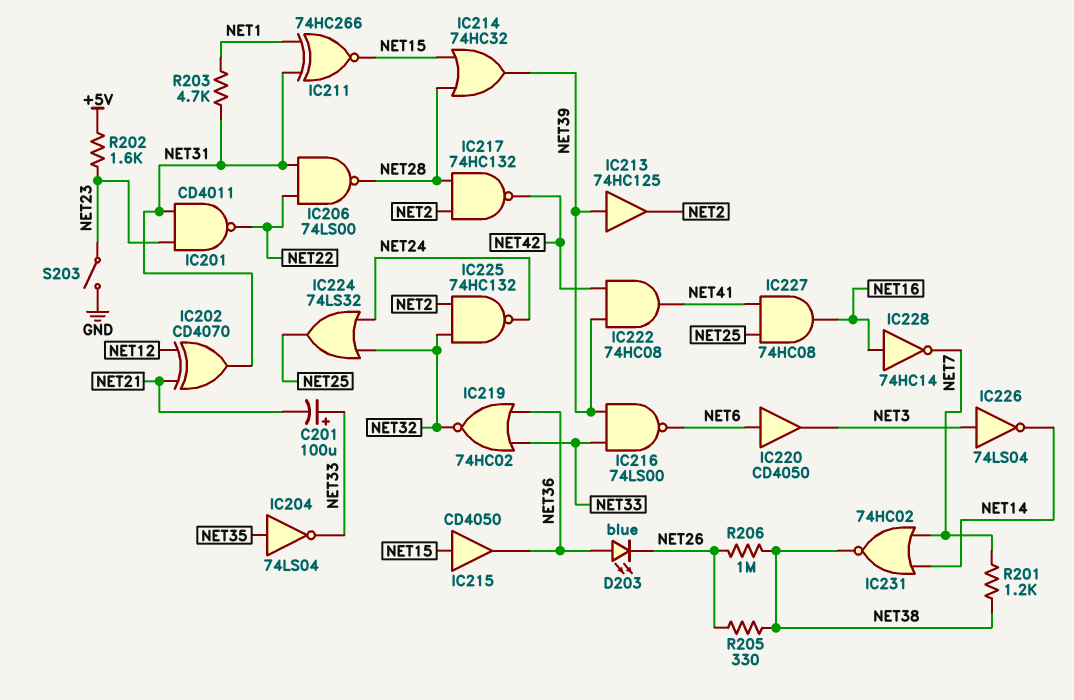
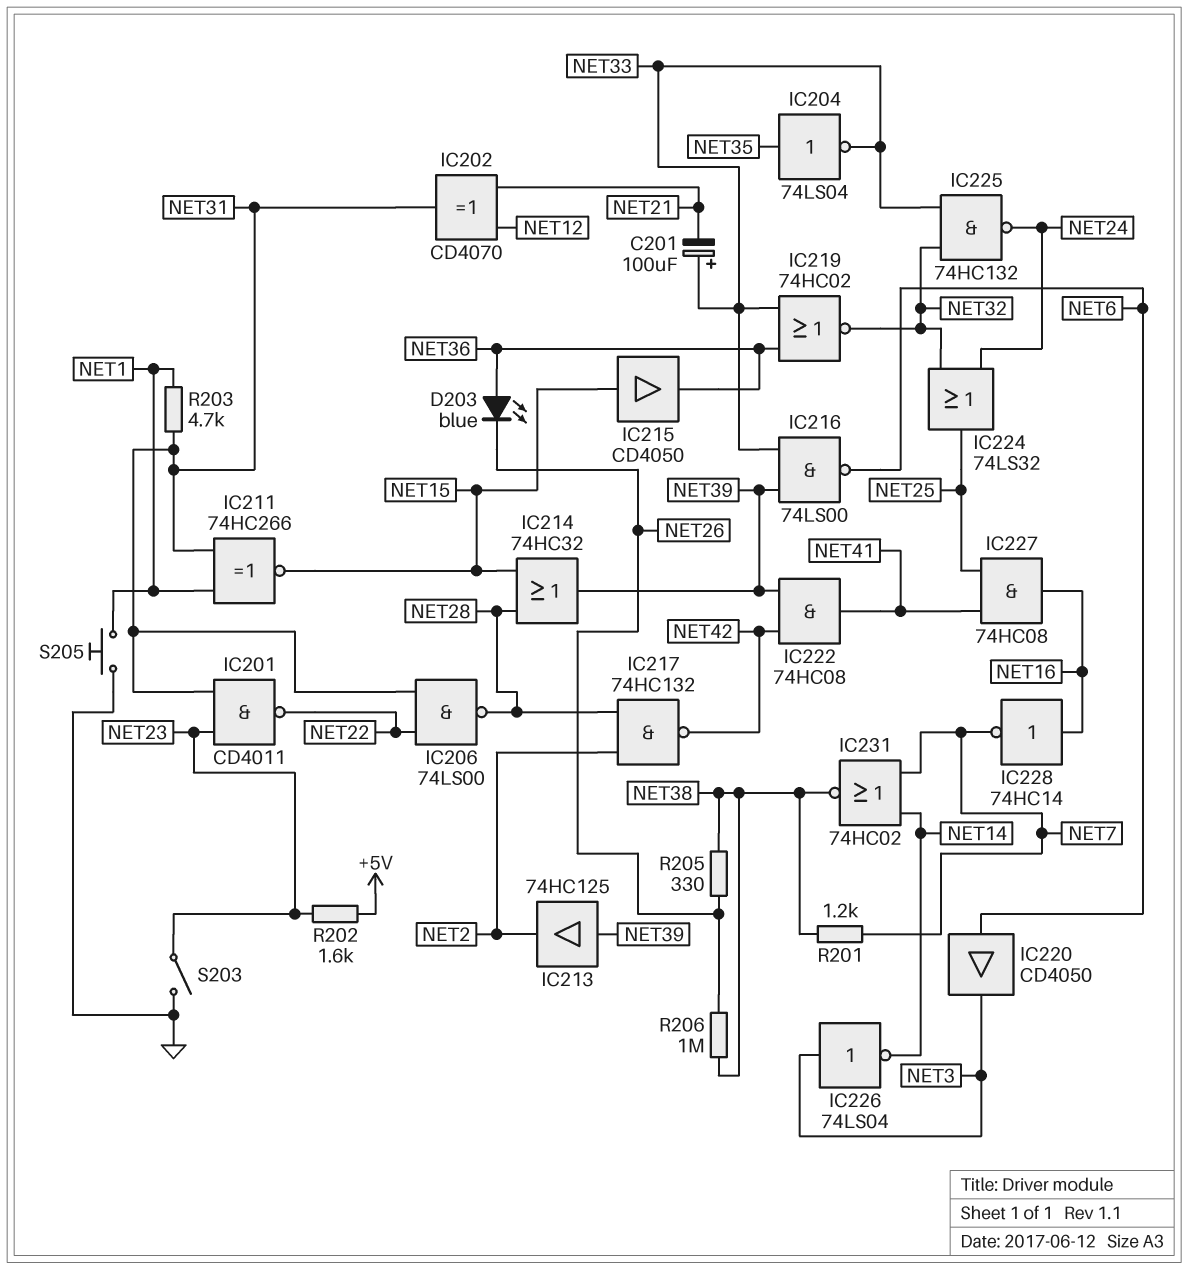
IC225: NAND 74HC132 (in NET2, in NET32, out NET24) -> NAND 74HC132 (in NET32, in NET33, out NET24)
S205: none -> button (GND, NET1)

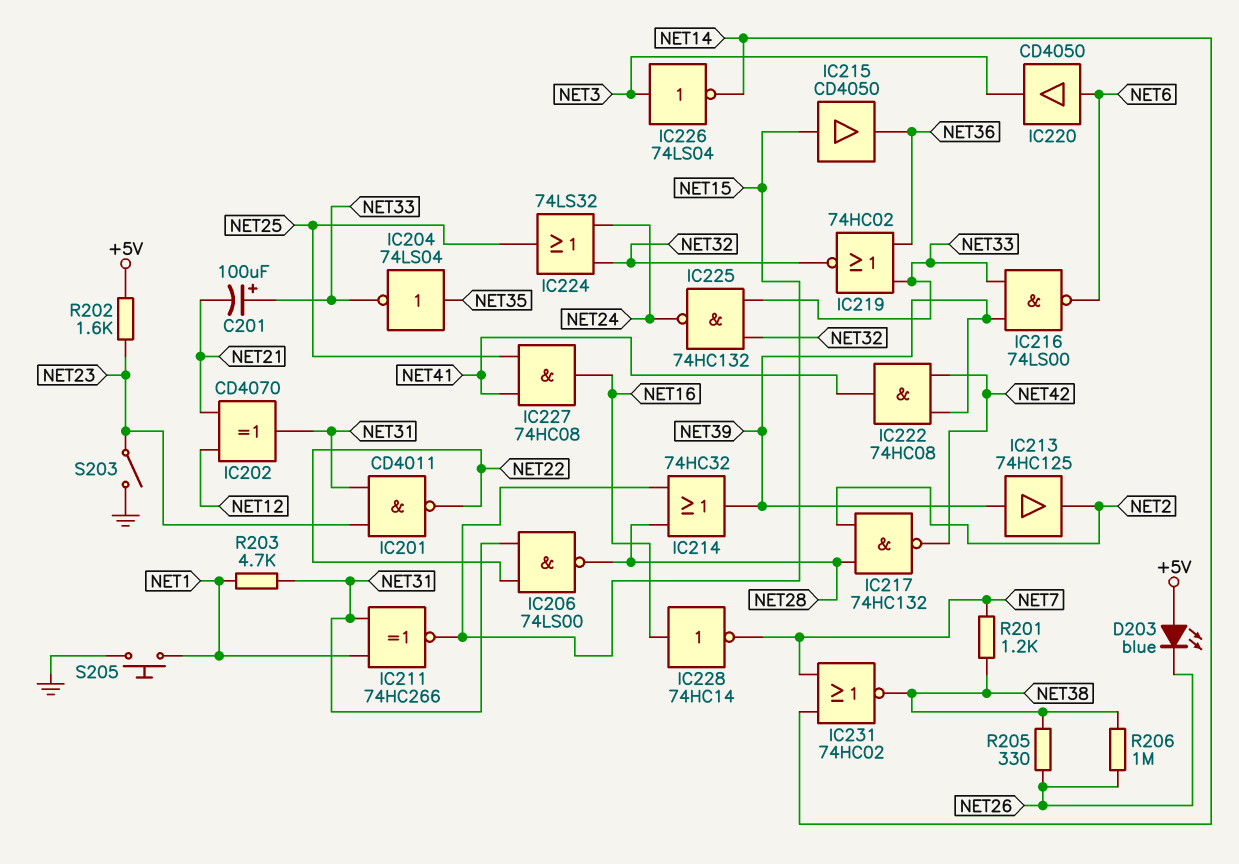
D203: LED blue (A NET36, K NET26) -> LED blue (A +5V, K NET26)

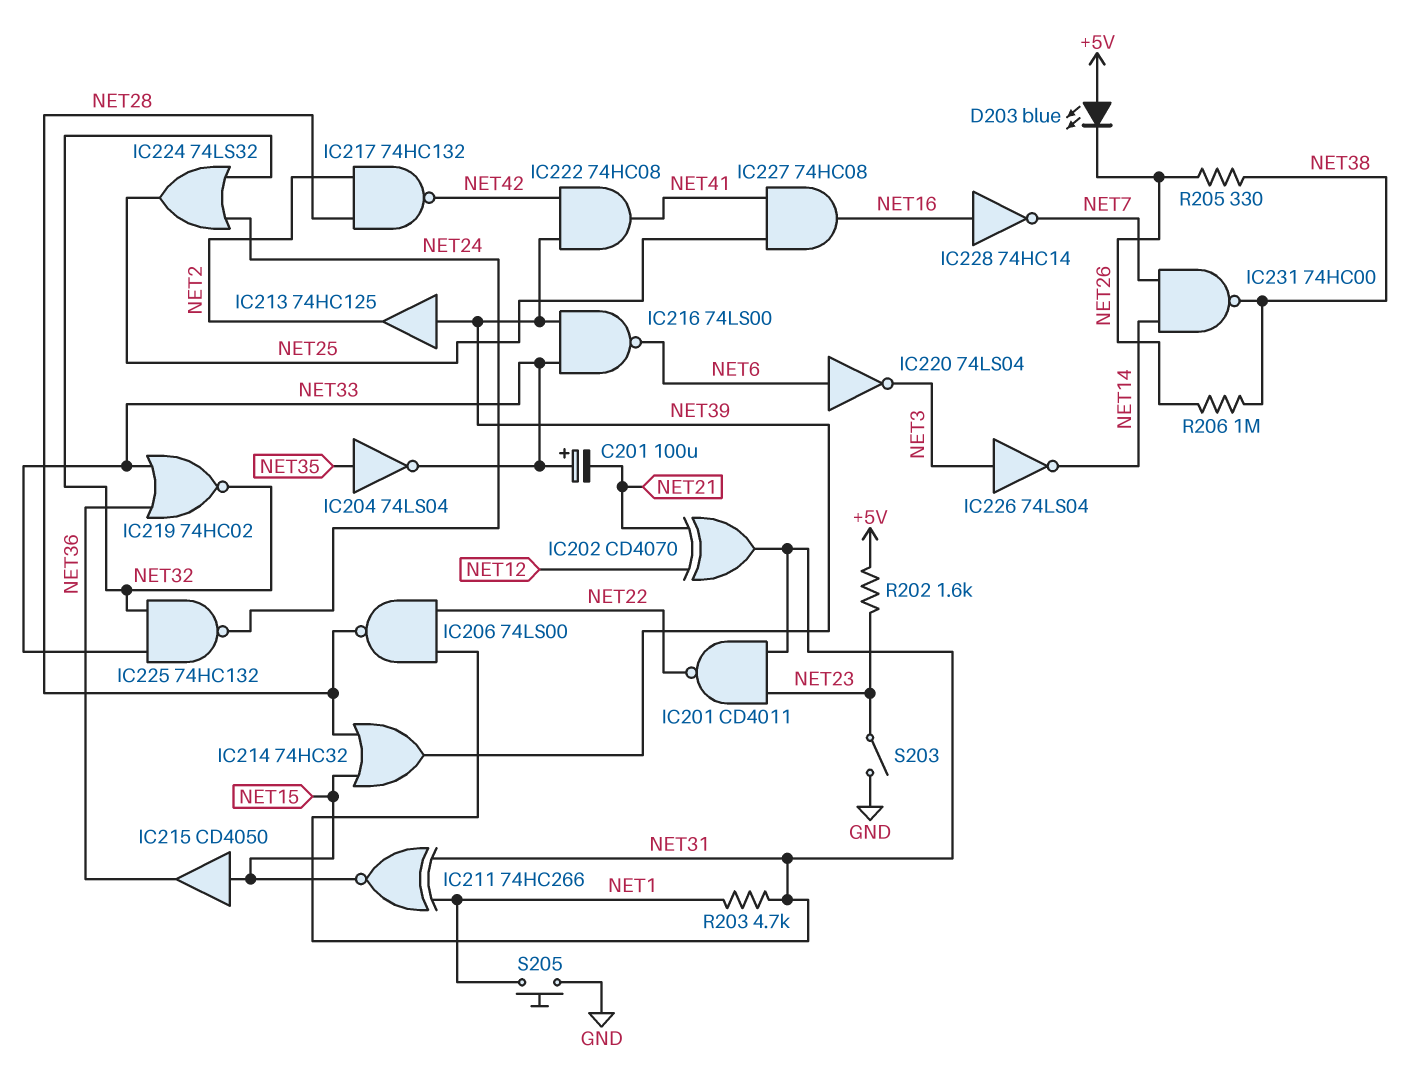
IC220: buffer CD4050 (in NET6, out NET3) -> NOT 74LS04 (in NET6, out NET3)
IC231: NOR 74HC02 (in NET7, in NET14, out NET38) -> NAND 74HC00 (in NET7, in NET14, out NET38)
R201: 1.2k (NET7, NET38) -> none

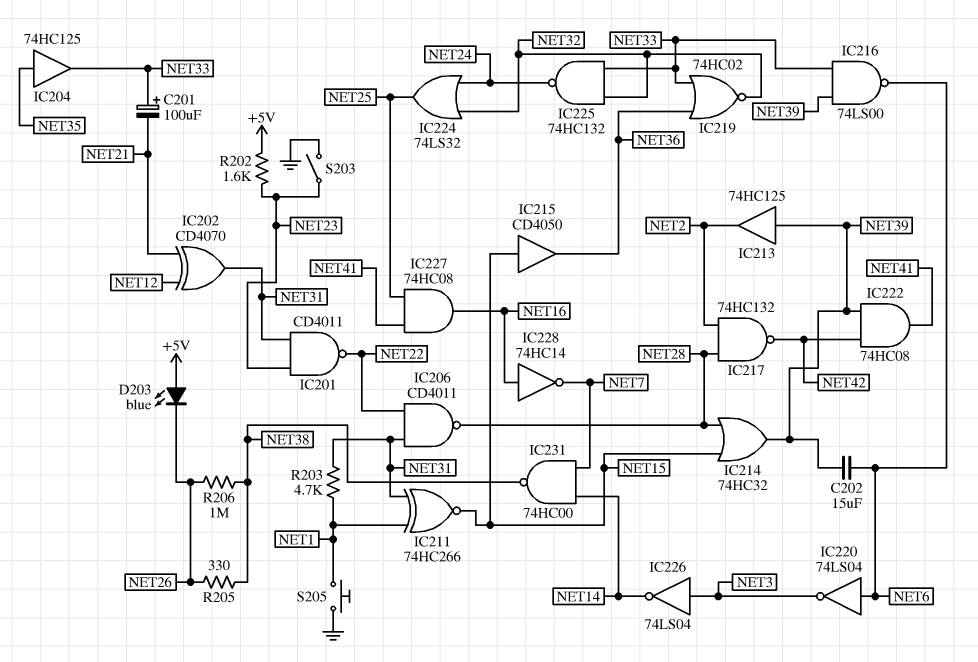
C202: none -> 15uF (NET6, NET39)
IC204: NOT 74LS04 (in NET35, out NET33) -> buffer 74HC125 (in NET35, out NET33)
IC206: NAND 74LS00 (in NET22, in NET31, out NET28) -> NAND CD4011 (in NET22, in NET31, out NET28)

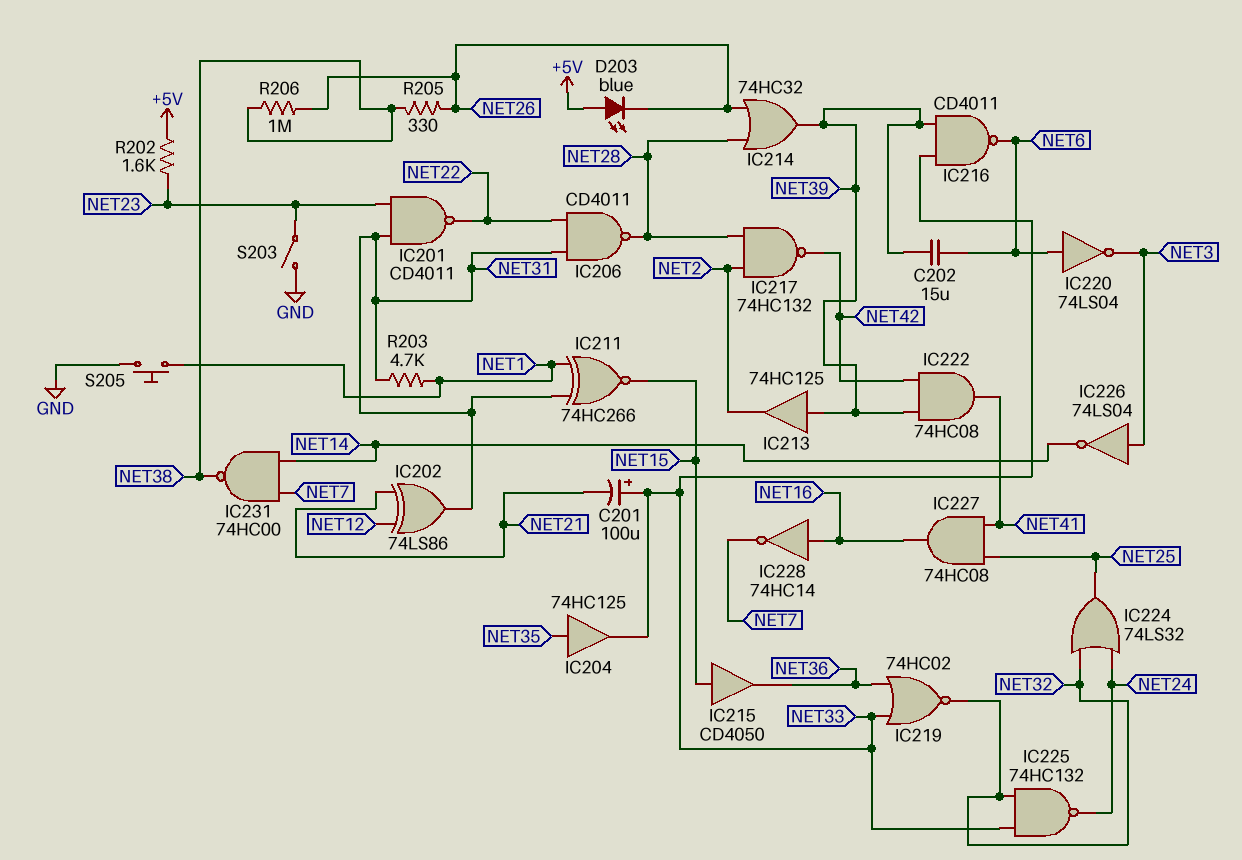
IC202: XOR CD4070 (in NET12, in NET21, out NET31) -> XOR 74LS86 (in NET12, in NET21, out NET31)
IC214: OR 74HC32 (in NET15, in NET28, out NET39) -> OR 74HC32 (in NET26, in NET28, out NET39)
IC216: NAND 74LS00 (in NET33, in NET39, out NET6) -> NAND CD4011 (in NET33, in NET39, out NET6)

